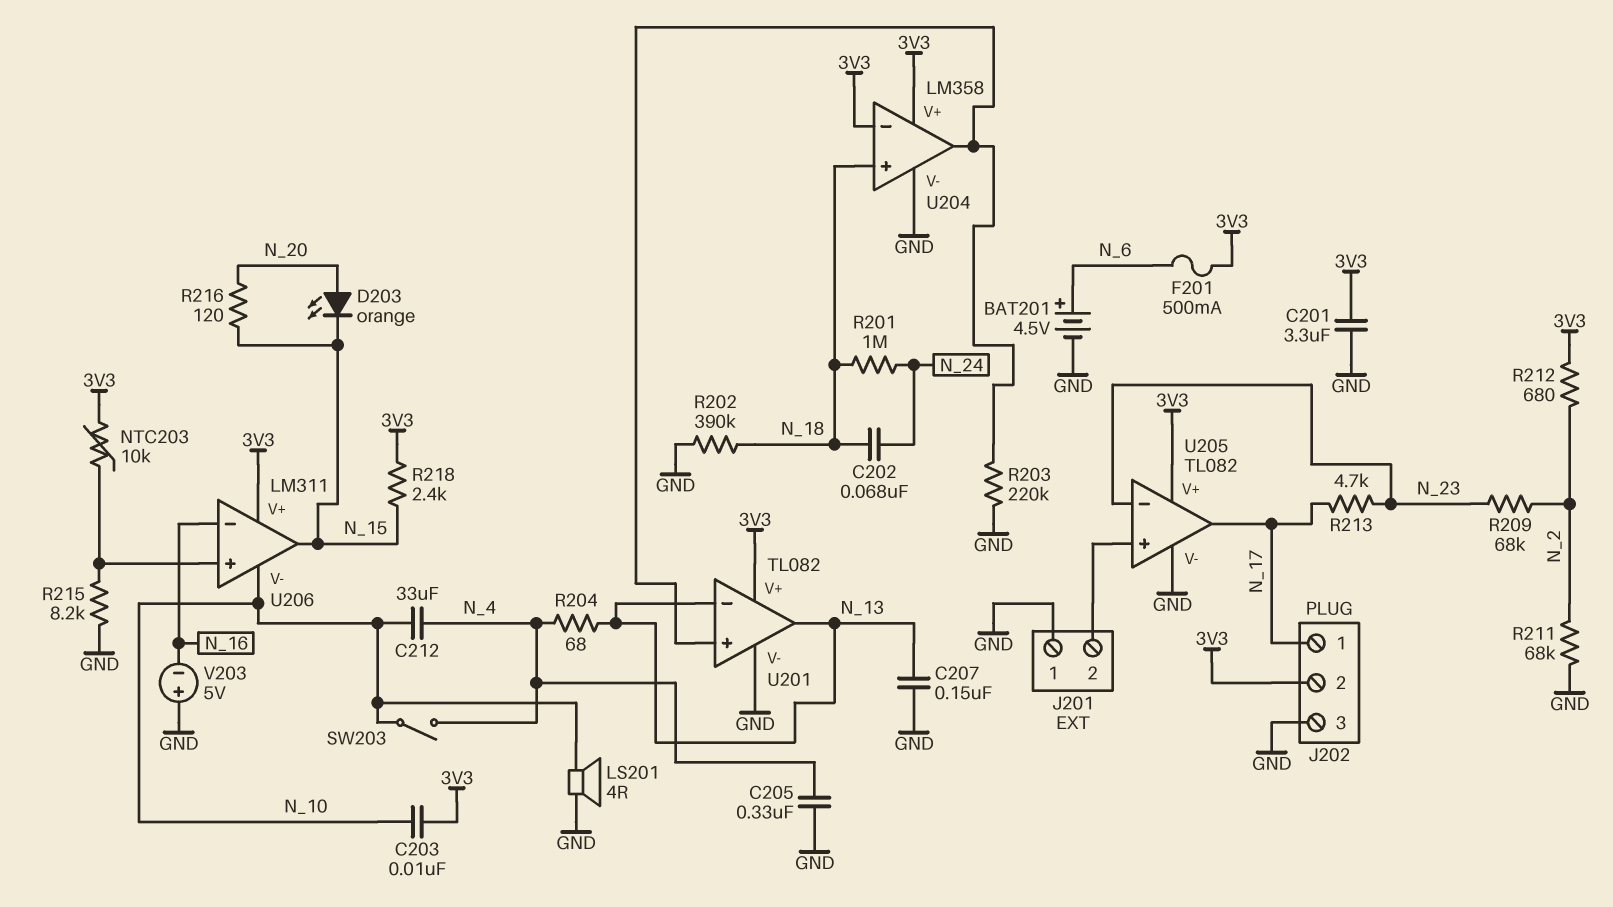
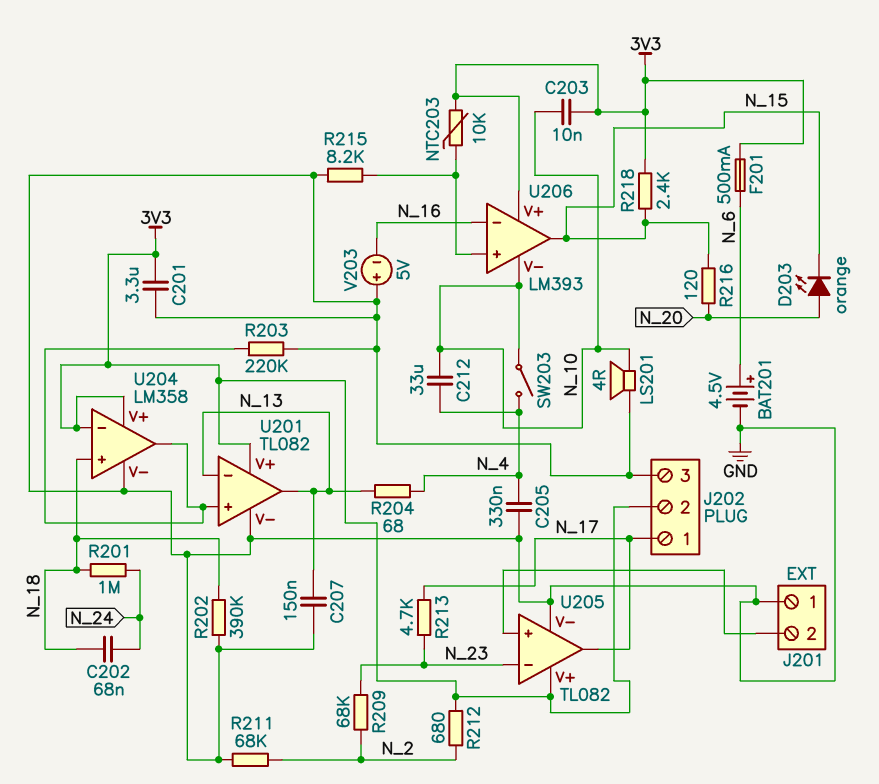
U206: LM311 -> LM393

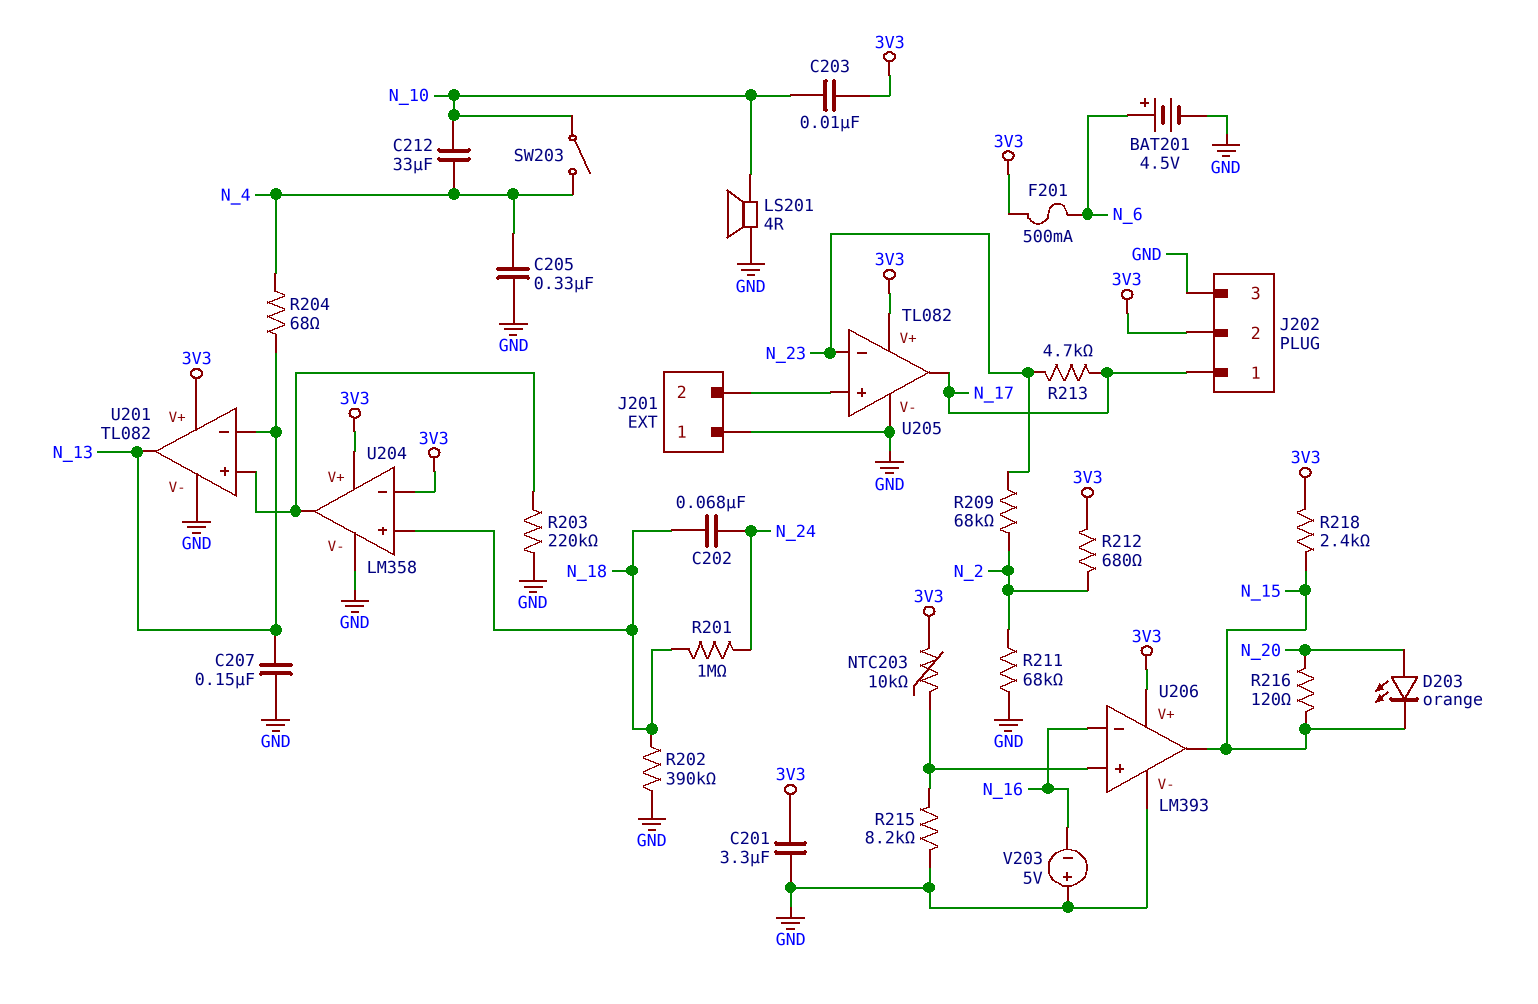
U206 pin V-: N_10 -> GND

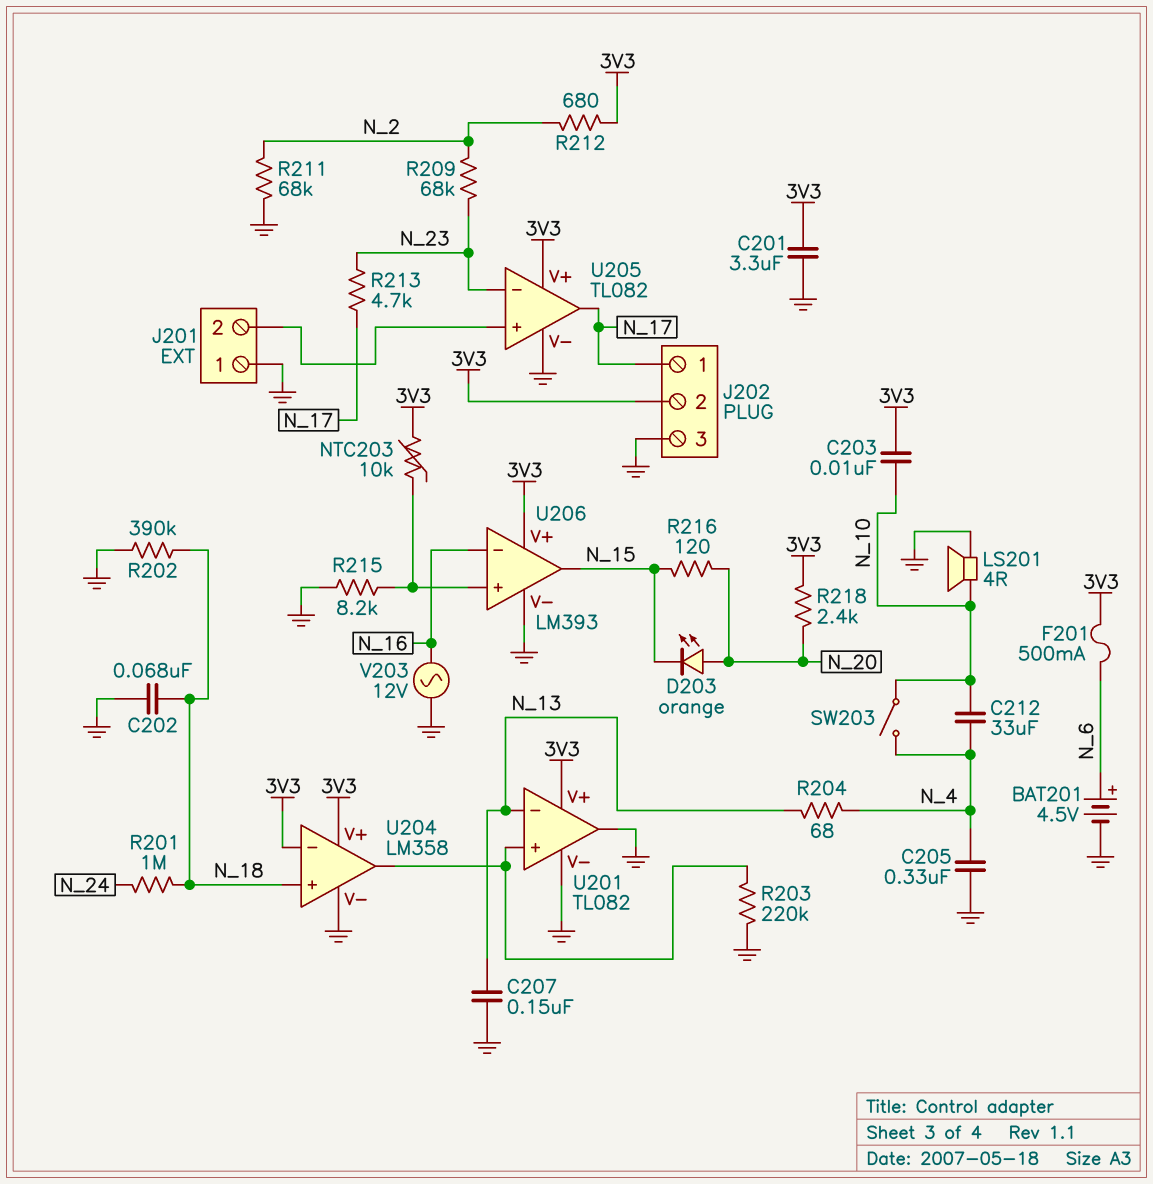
C202: 68nF (N_18, N_24) -> 68nF (GND, N_18)
R218: 2.4k (3V3, N_15) -> 2.4k (3V3, N_20)
U201 pin out: N_13 -> GND
V203: 5V (plus GND, minus N_16) -> AC 12V (GND, N_16)

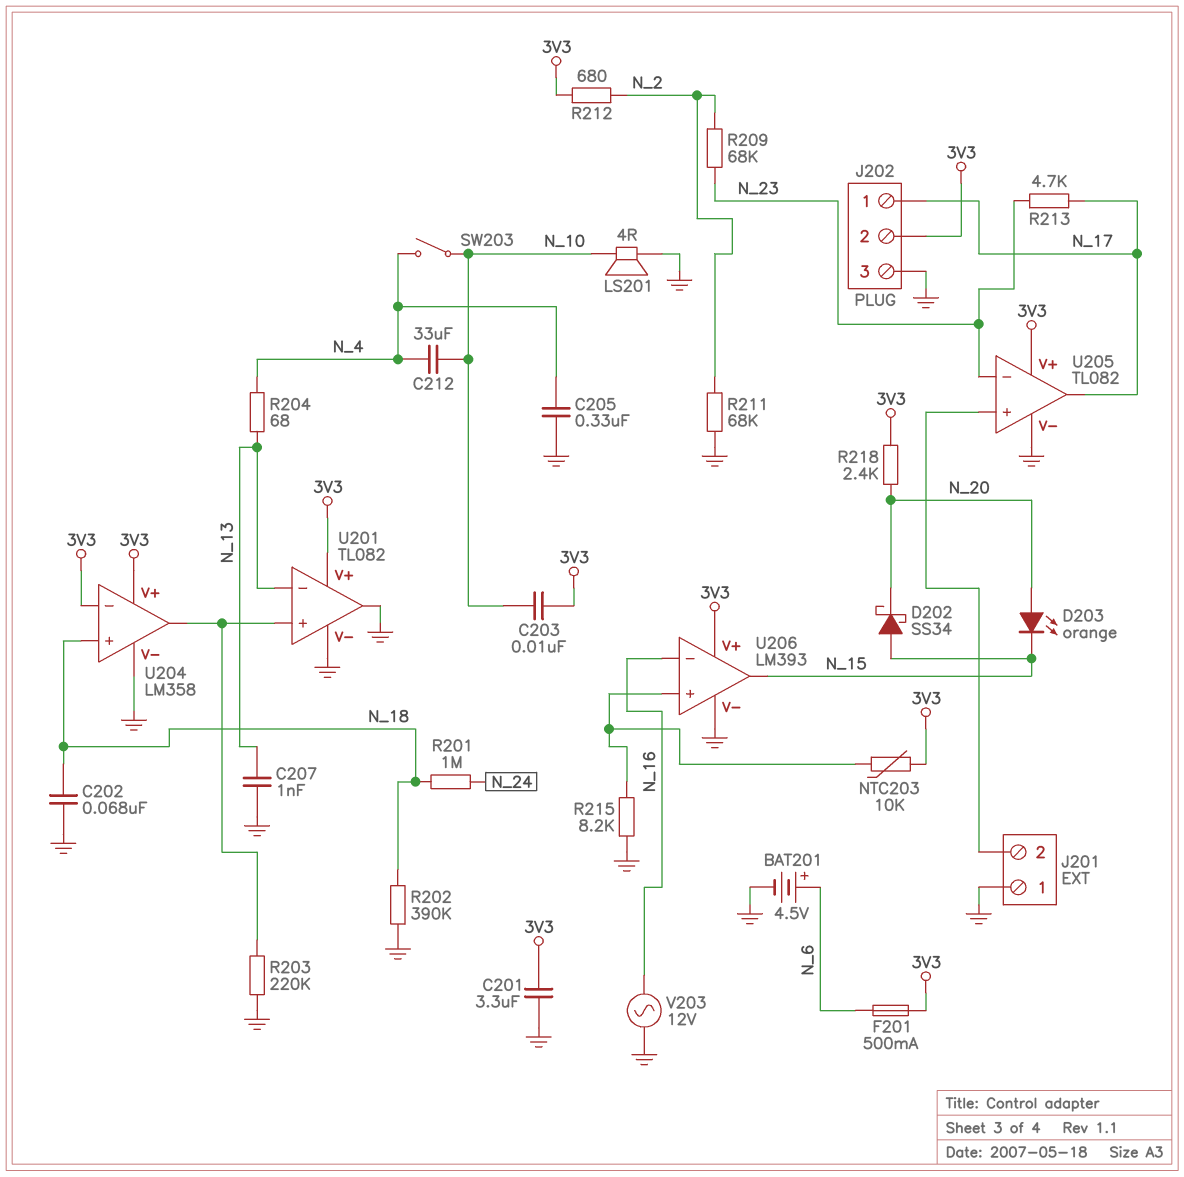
C207: 150nF (GND, N_13) -> 1nF (GND, N_13)
D202: none -> schottky SS34 (A N_15, K N_20)
R216: 120 (N_15, N_20) -> none

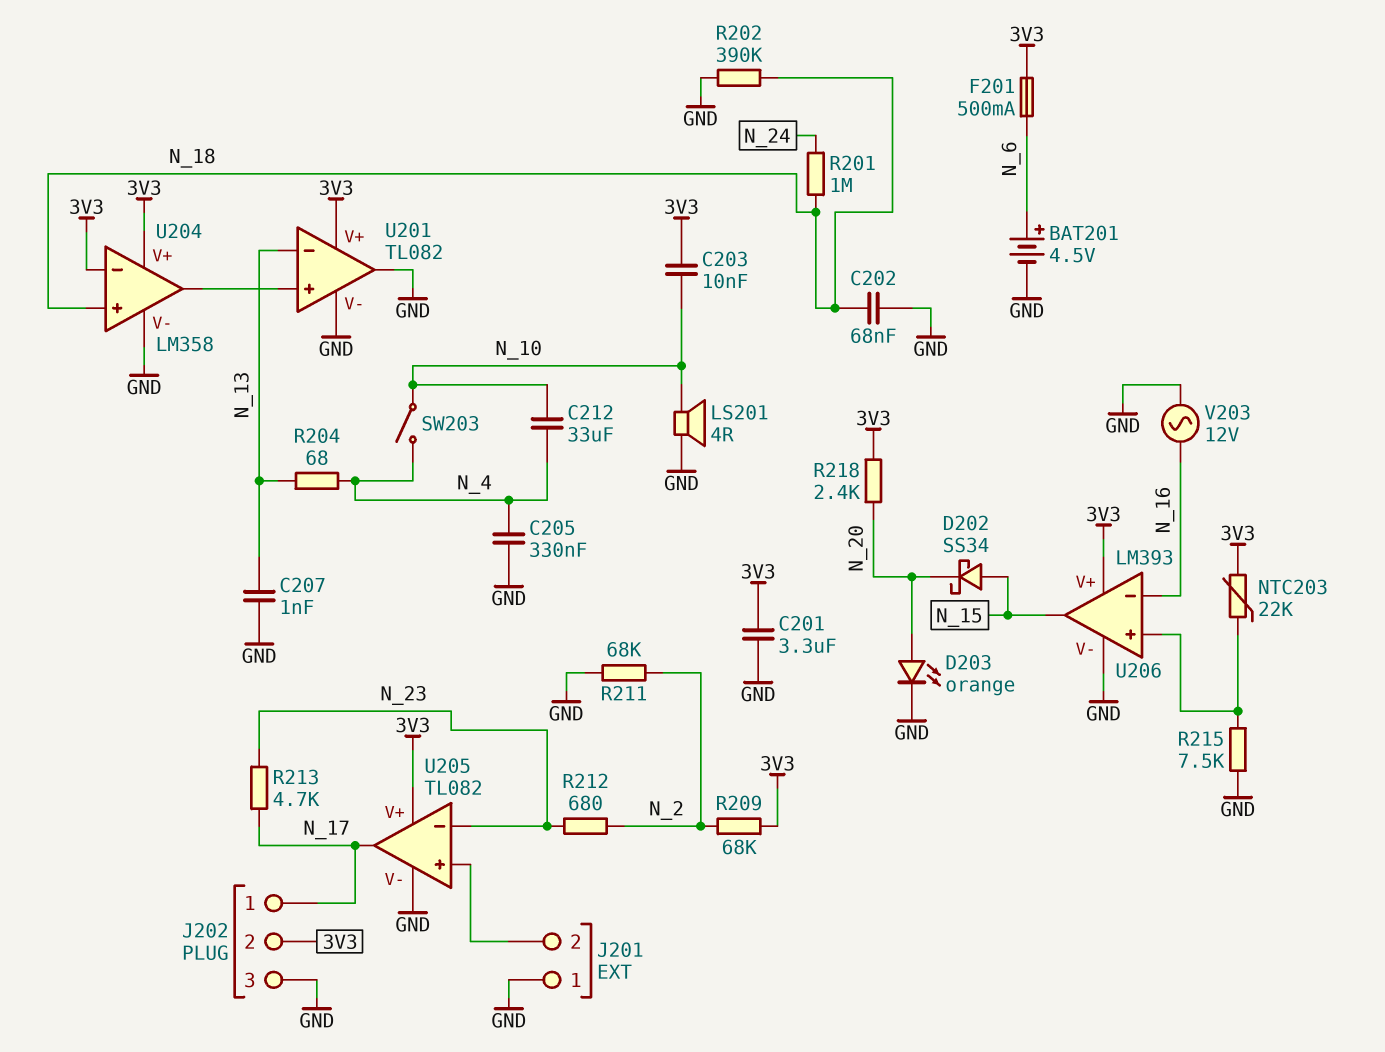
D203: LED orange (A N_20, K N_15) -> LED orange (A N_20, K GND)
NTC203: 10k (3V3, U206/in+) -> 22k (3V3, U206/in+)
R203: 220k (GND, U201/in+) -> none
R209: 68k (N_2, N_23) -> 68k (3V3, N_2)
R212: 680 (3V3, N_2) -> 680 (N_2, N_23)
R215: 8.2k (GND, U206/in+) -> 7.5k (GND, U206/in+)

